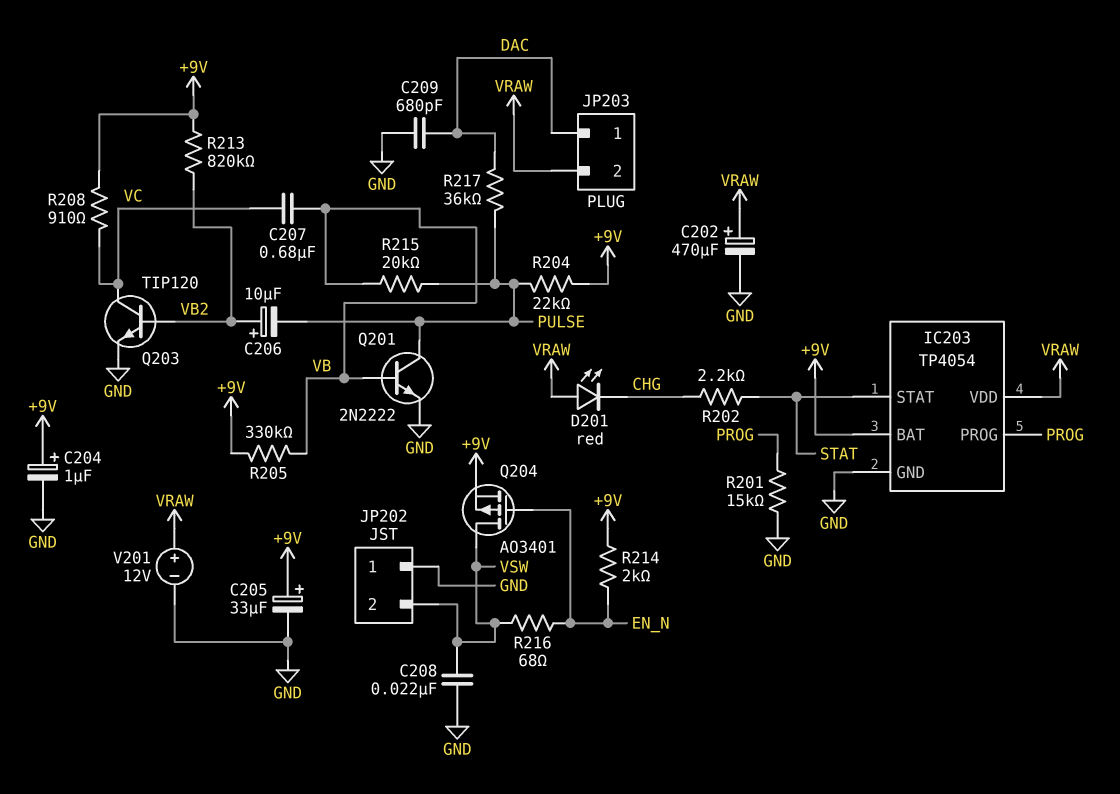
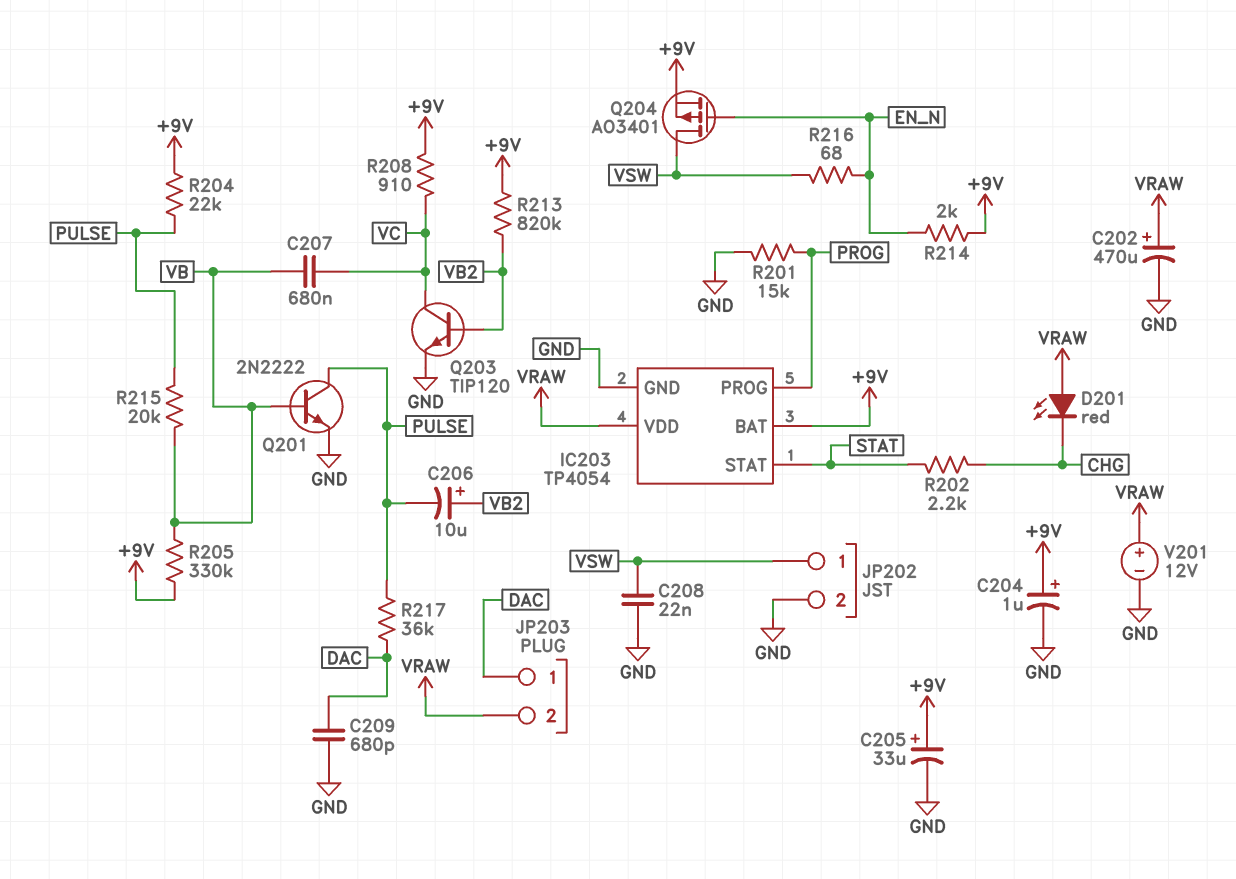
JP202 pin 1: GND -> VSW
JP202 pin 2: VSW -> GND

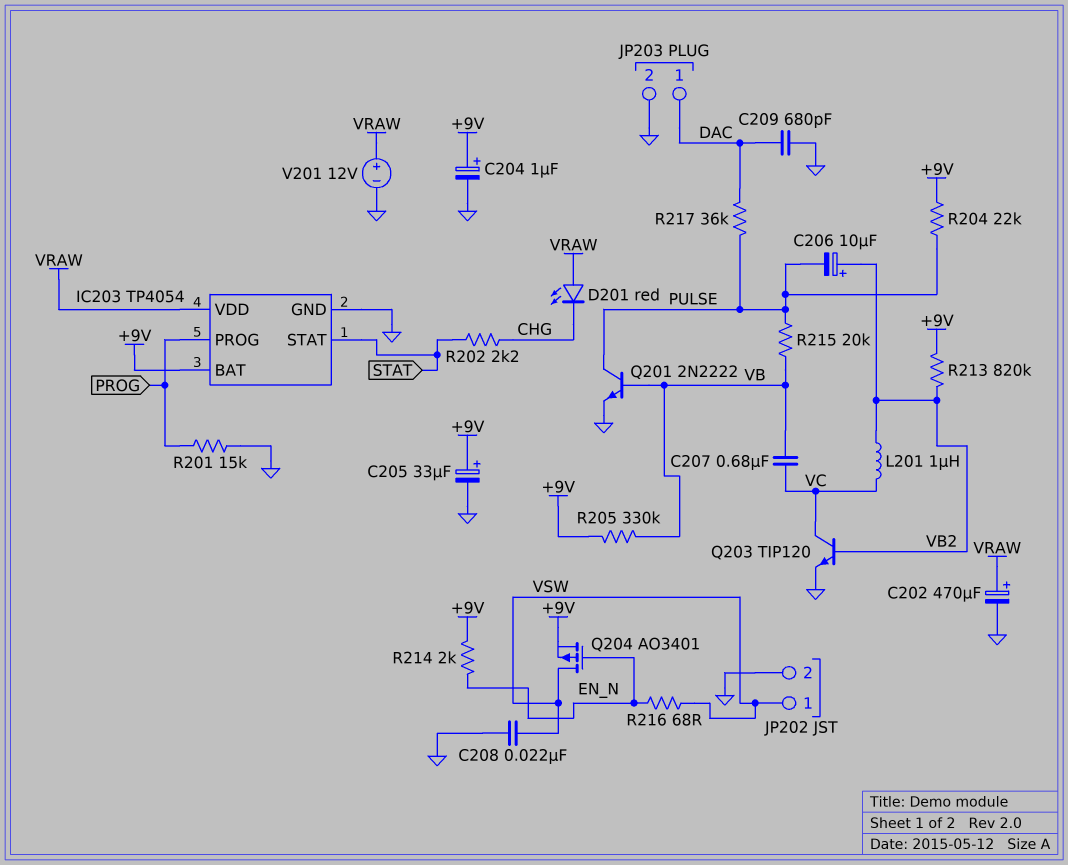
JP203 pin 2: VRAW -> GND
L201: none -> 1uH (VB2, VC)
R208: 910 (+9V, VC) -> none

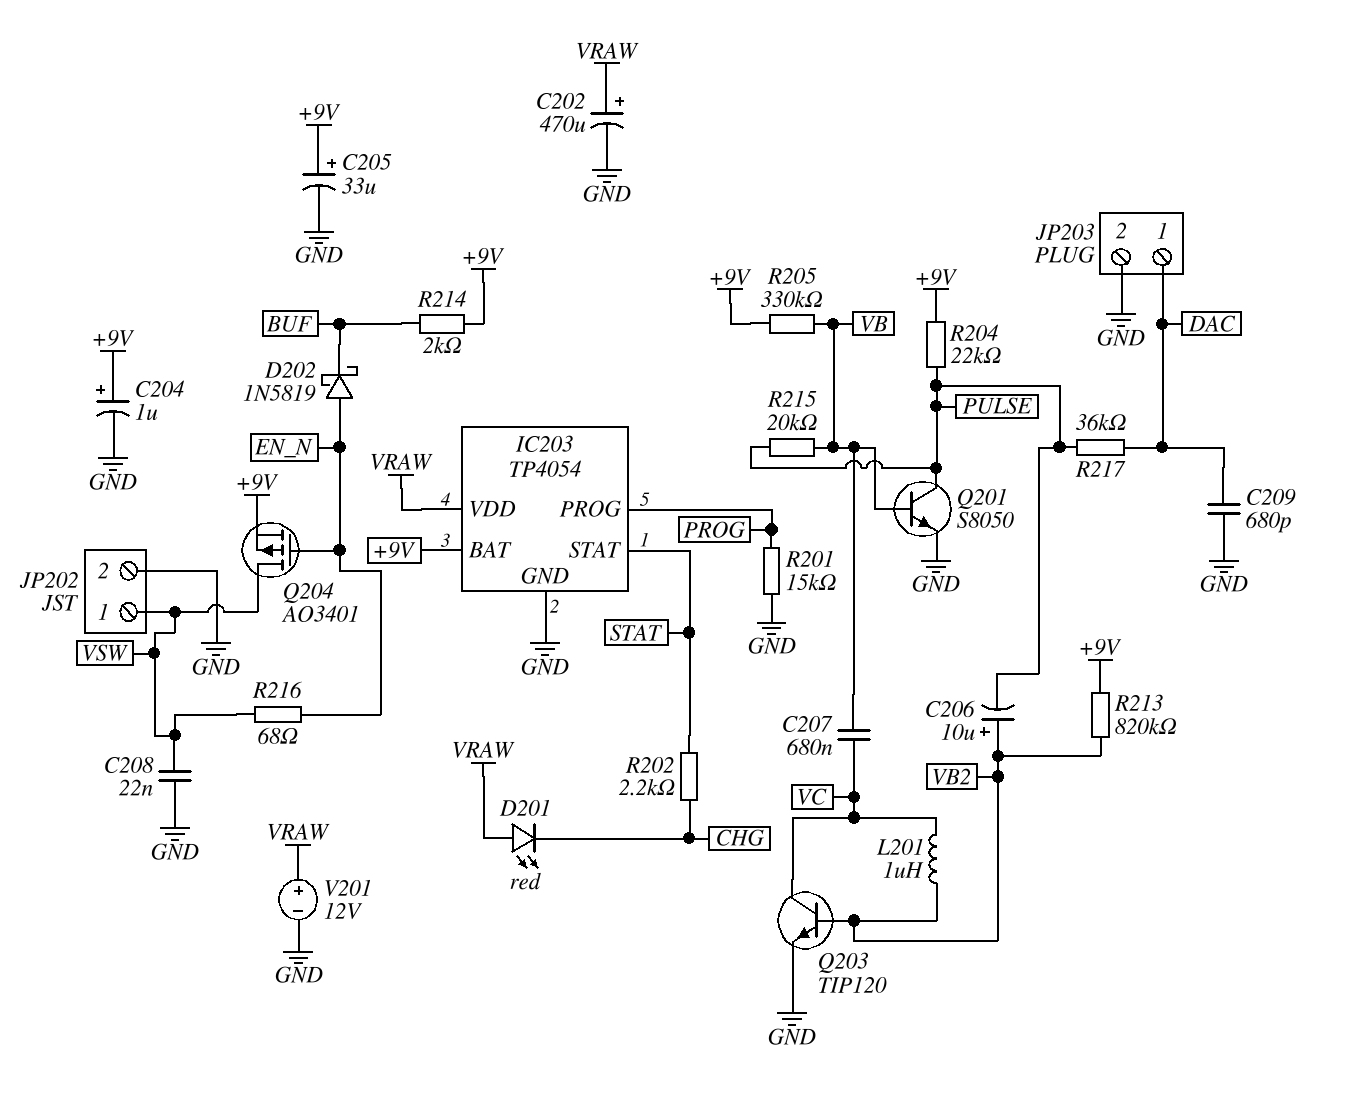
D202: none -> schottky 1N5819 (A EN_N, K BUF)
Q201: NPN 2N2222 (B VB, C PULSE, E GND) -> NPN S8050 (B VB, C PULSE, E GND)
R214: 2k (+9V, EN_N) -> 2k (+9V, BUF)

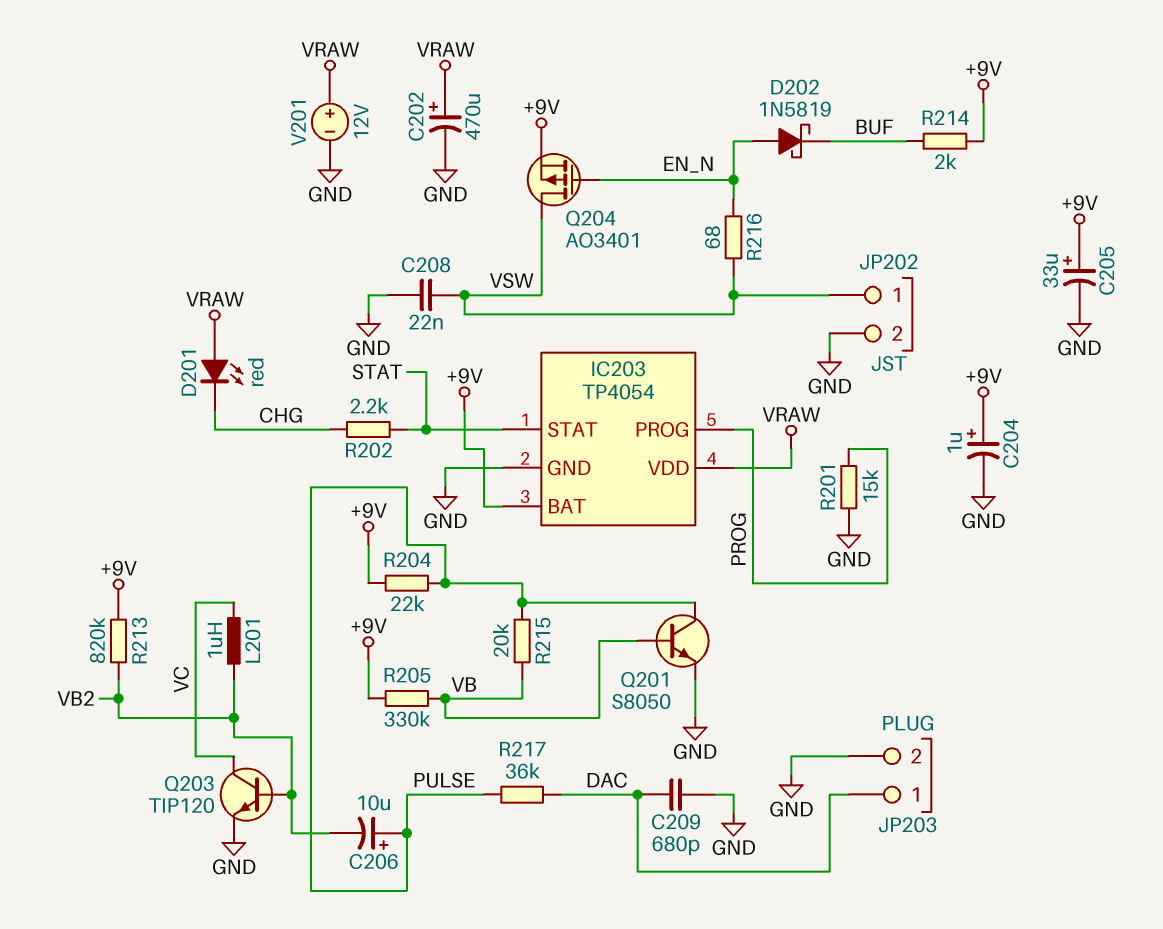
C206: 10uF (plus VB2, minus PULSE) -> 10uF (plus PULSE, minus VB2)
C207: 680nF (VB, VC) -> none

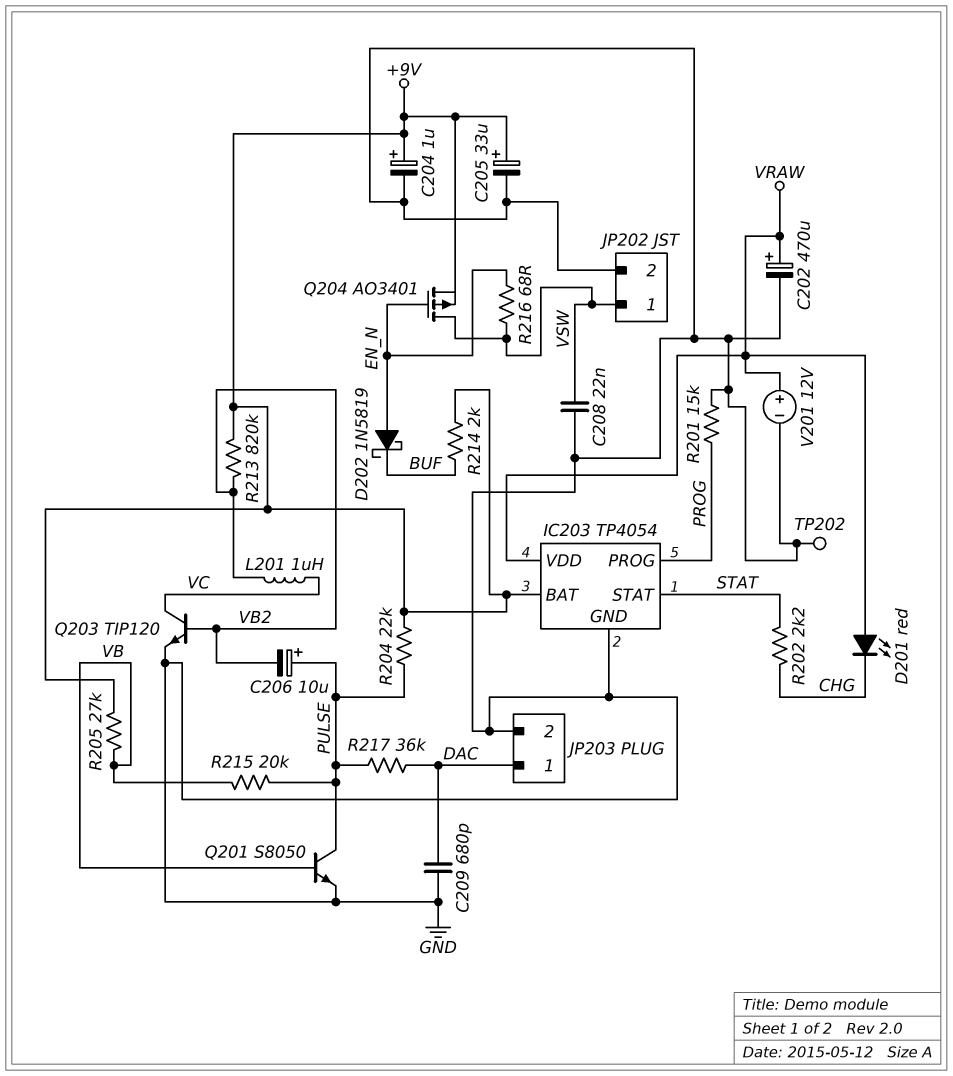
R205: 330k (+9V, VB) -> 27k (+9V, VB)
TP202: none -> test point (GND)

